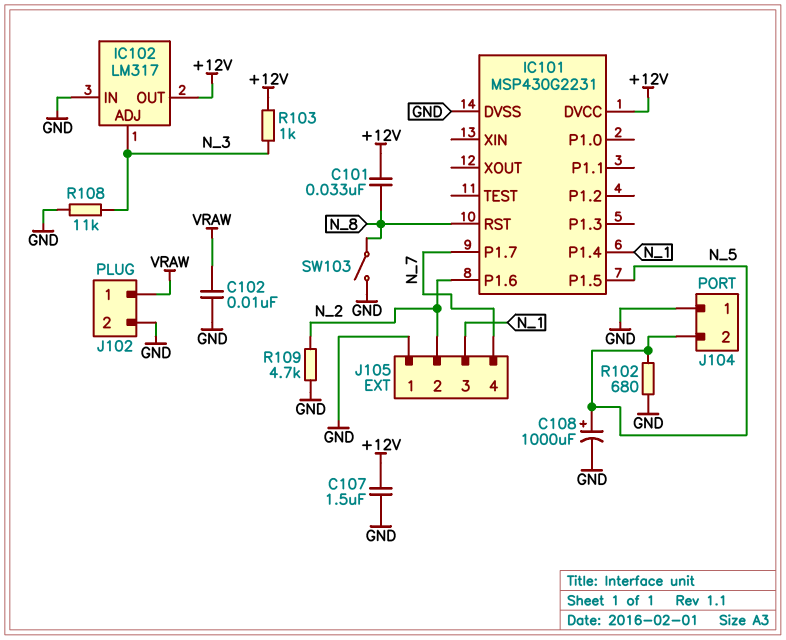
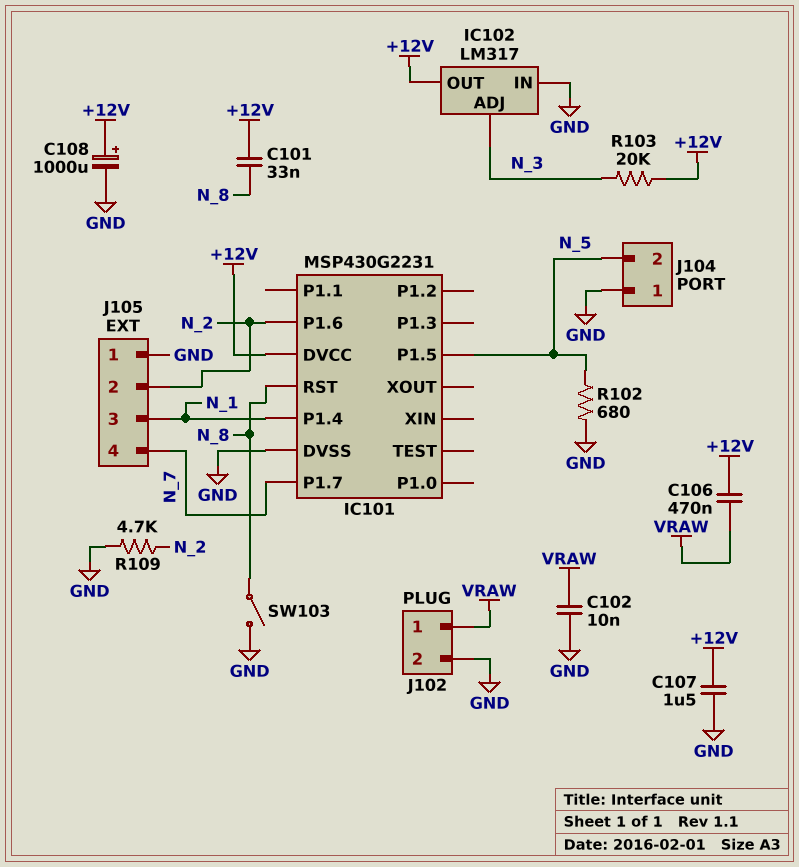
C106: none -> 470nF (+12V, VRAW)
C108: 1000uF (plus N_5, minus GND) -> 1000uF (plus +12V, minus GND)
R103: 1k (+12V, N_3) -> 20k (+12V, N_3)
R108: 11k (GND, N_3) -> none

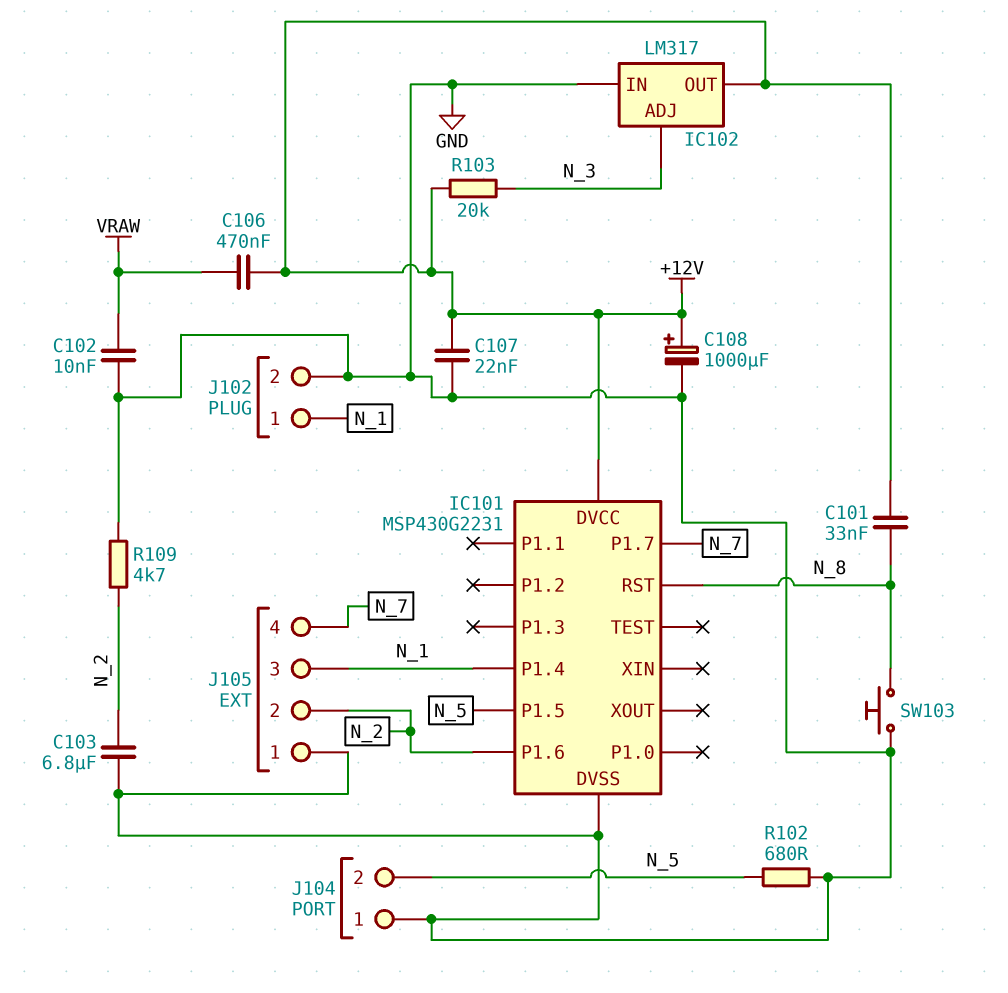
C103: none -> 6.8uF (GND, N_2)
C107: 1.5uF (+12V, GND) -> 22nF (+12V, GND)
J102 pin 1: VRAW -> N_1
SW103: switch (GND, N_8) -> button (GND, N_8)

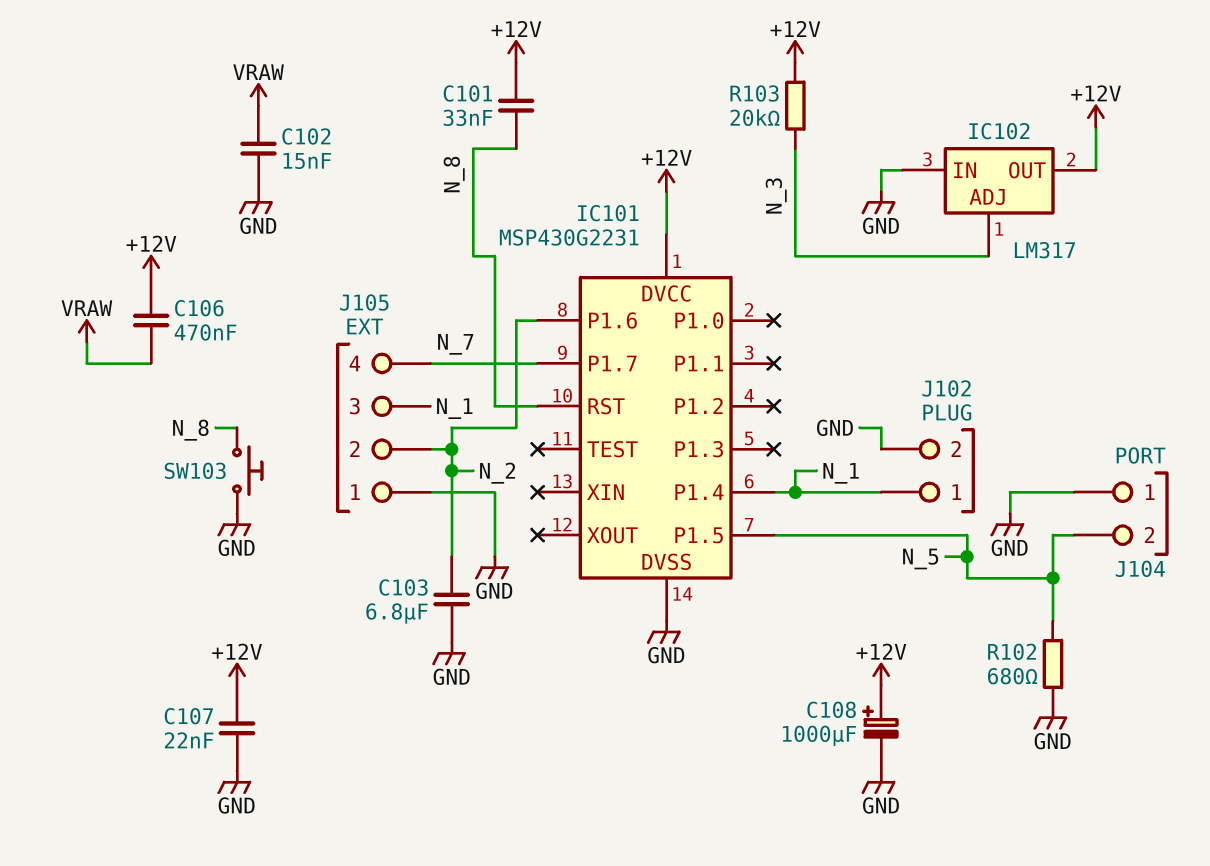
C102: 10nF (GND, VRAW) -> 15nF (GND, VRAW)
R109: 4.7k (GND, N_2) -> none

